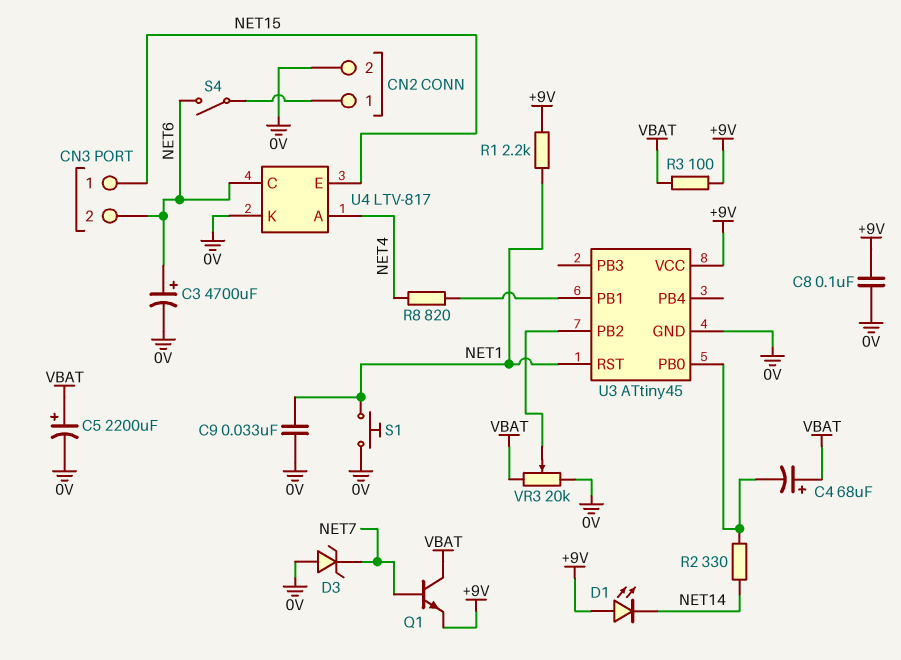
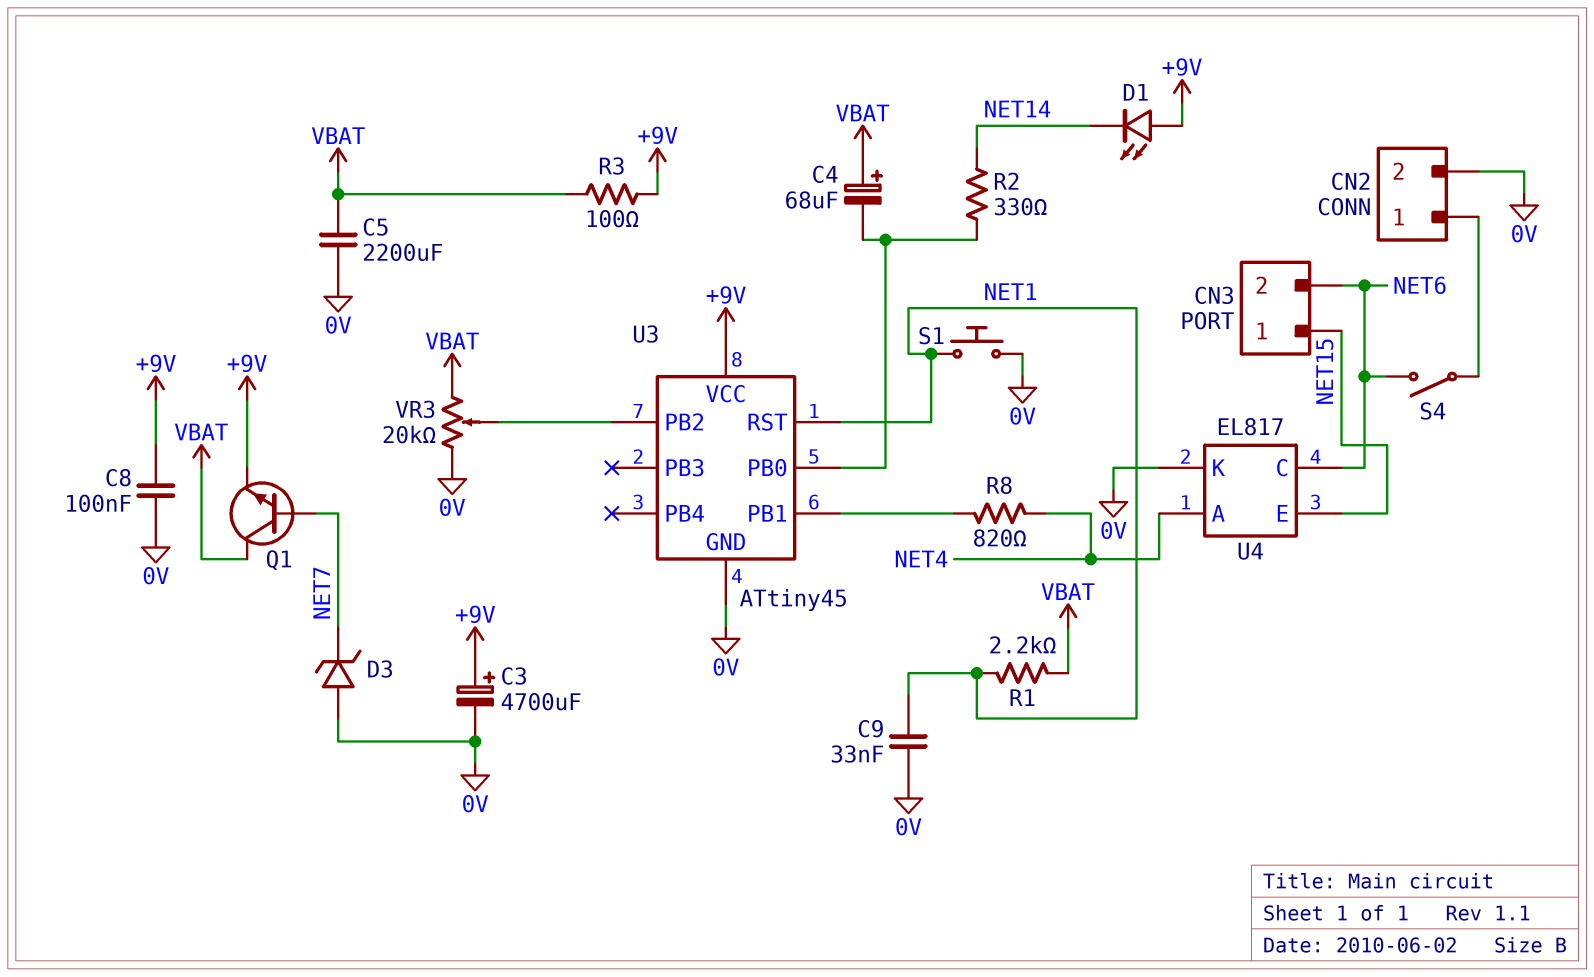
C3: 4700uF (plus NET6, minus 0V) -> 4700uF (plus +9V, minus 0V)
C5: 2200uF (plus VBAT, minus 0V) -> 2200uF (0V, VBAT)
R1: 2.2k (+9V, NET1) -> 2.2k (NET1, VBAT)
U4: LTV-817 -> EL817

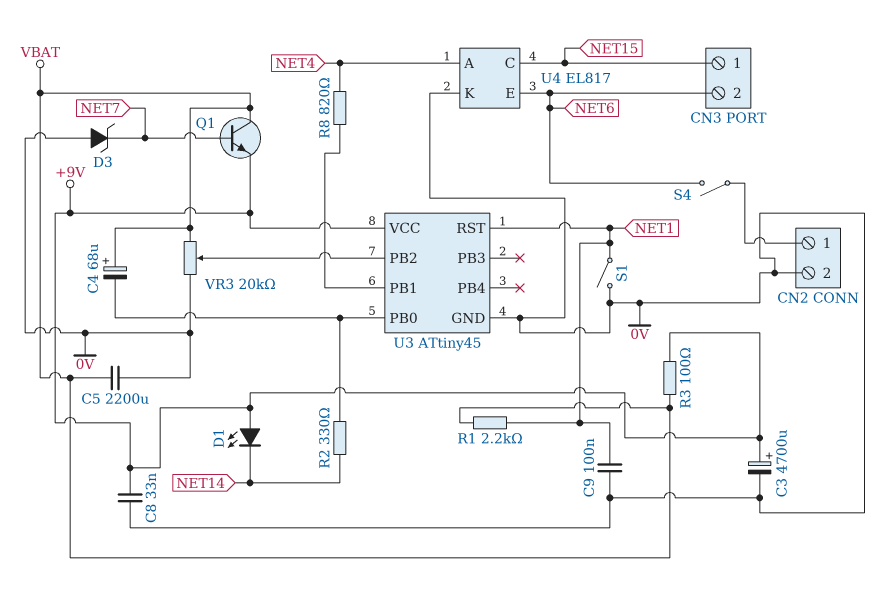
C8: 100nF (+9V, 0V) -> 33nF (+9V, 0V)
C9: 33nF (0V, NET1) -> 100nF (0V, NET1)
S1: button (0V, NET1) -> switch (0V, NET1)
U4 pin C: NET6 -> NET15
U4 pin E: NET15 -> NET6

